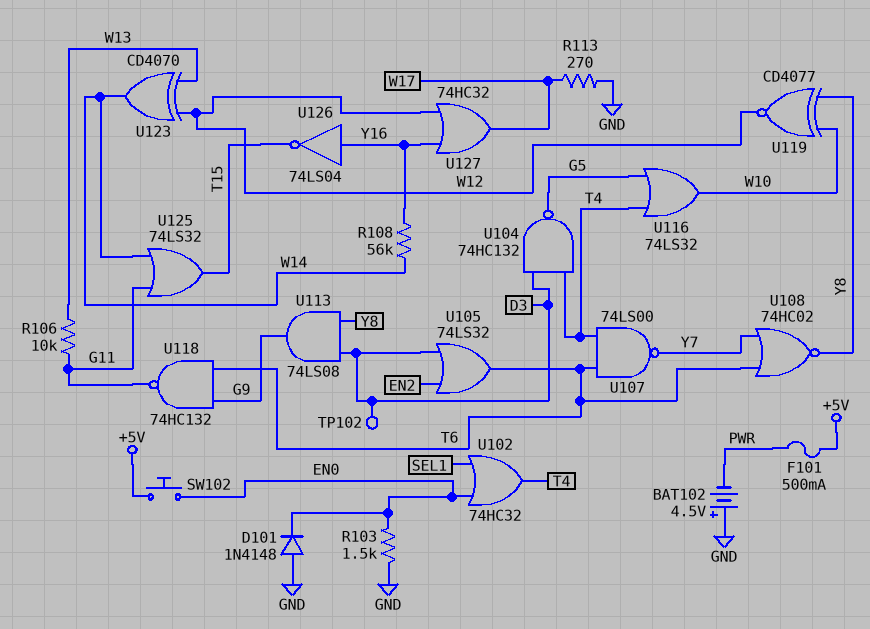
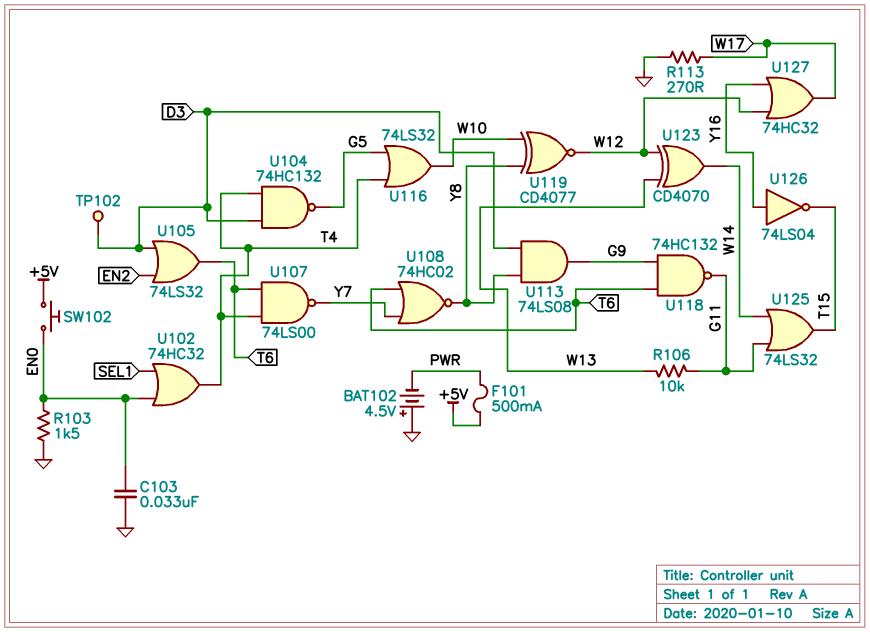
C103: none -> 33nF (EN0, GND)
D101: diode 1N4148 (A GND, K EN0) -> none
R108: 56k (W14, Y16) -> none

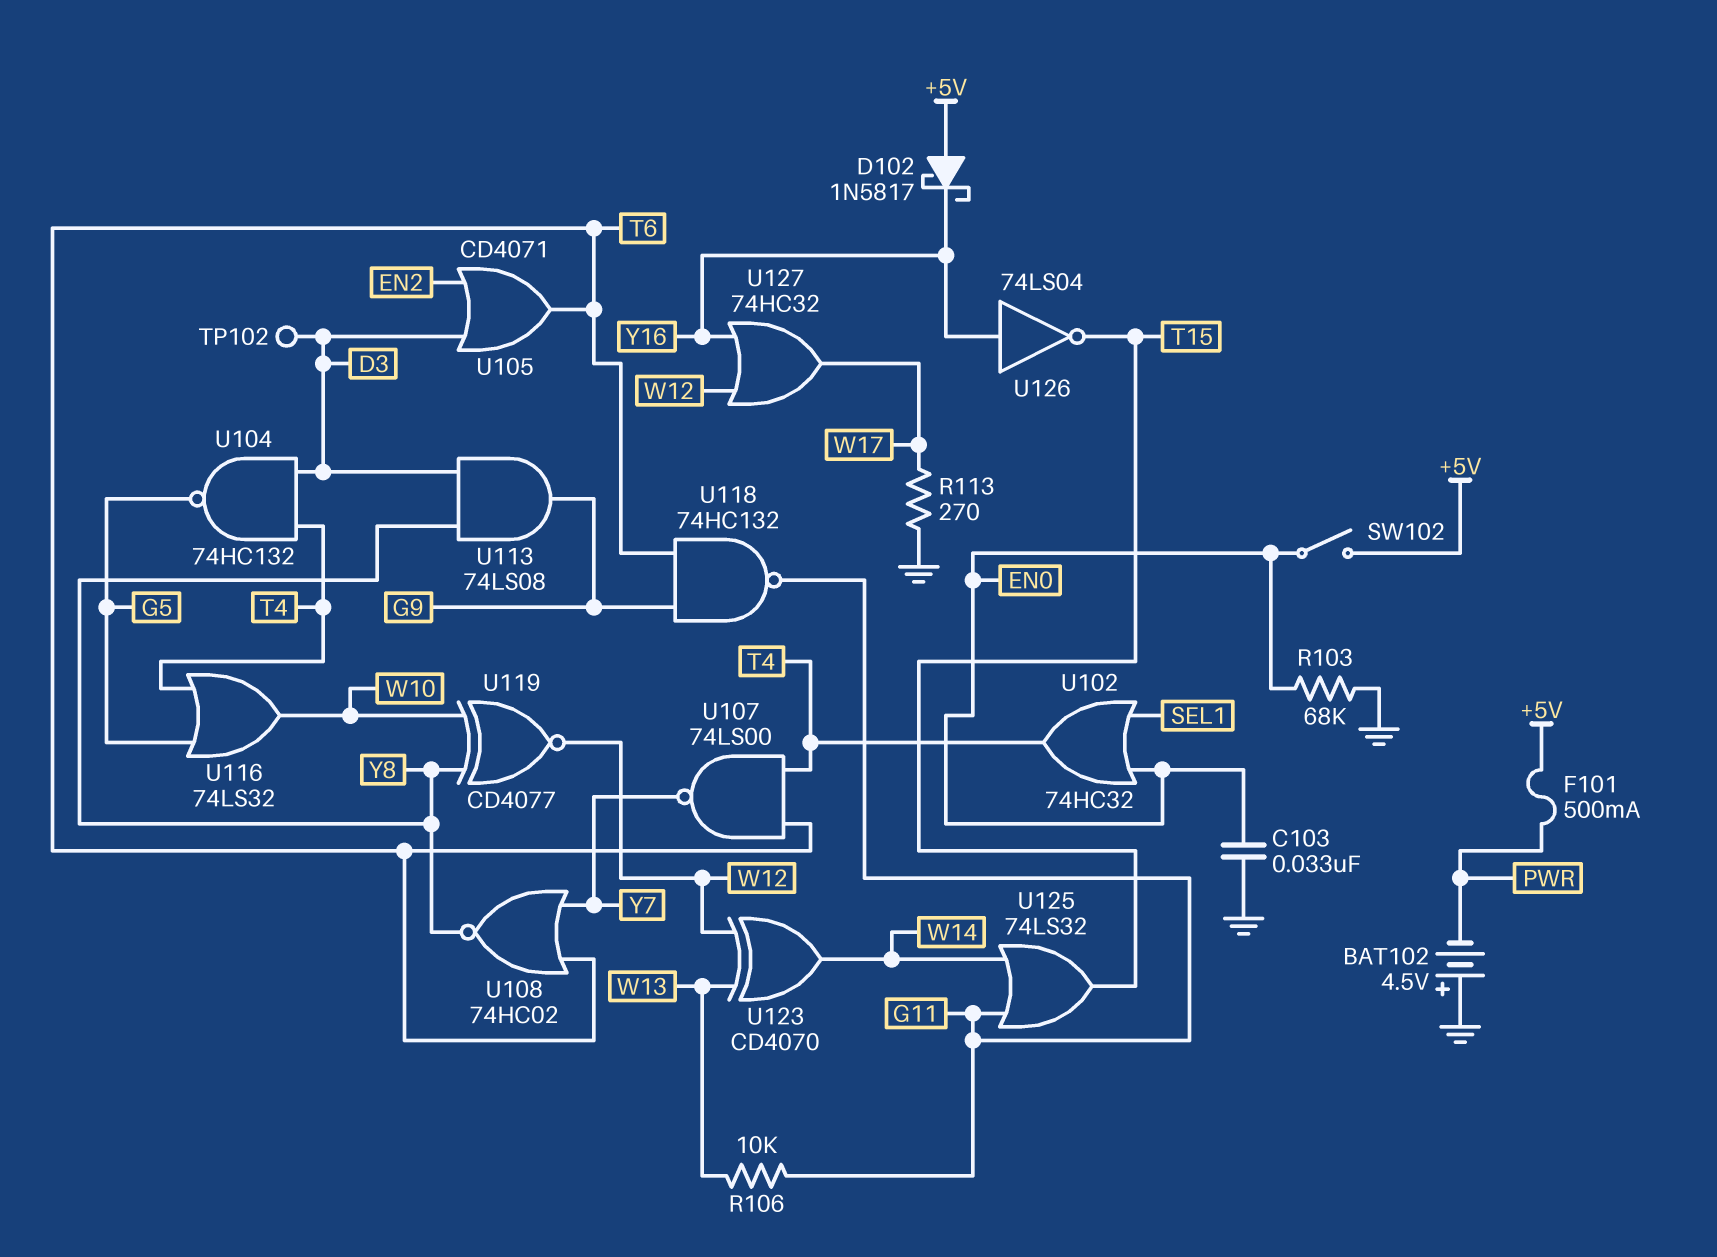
D102: none -> schottky 1N5817 (A +5V, K Y16)
R103: 1.5k (EN0, GND) -> 68k (EN0, GND)
SW102: button (+5V, EN0) -> switch (+5V, EN0)
U105: OR 74LS32 (in D3, in EN2, out T6) -> OR CD4071 (in D3, in EN2, out T6)

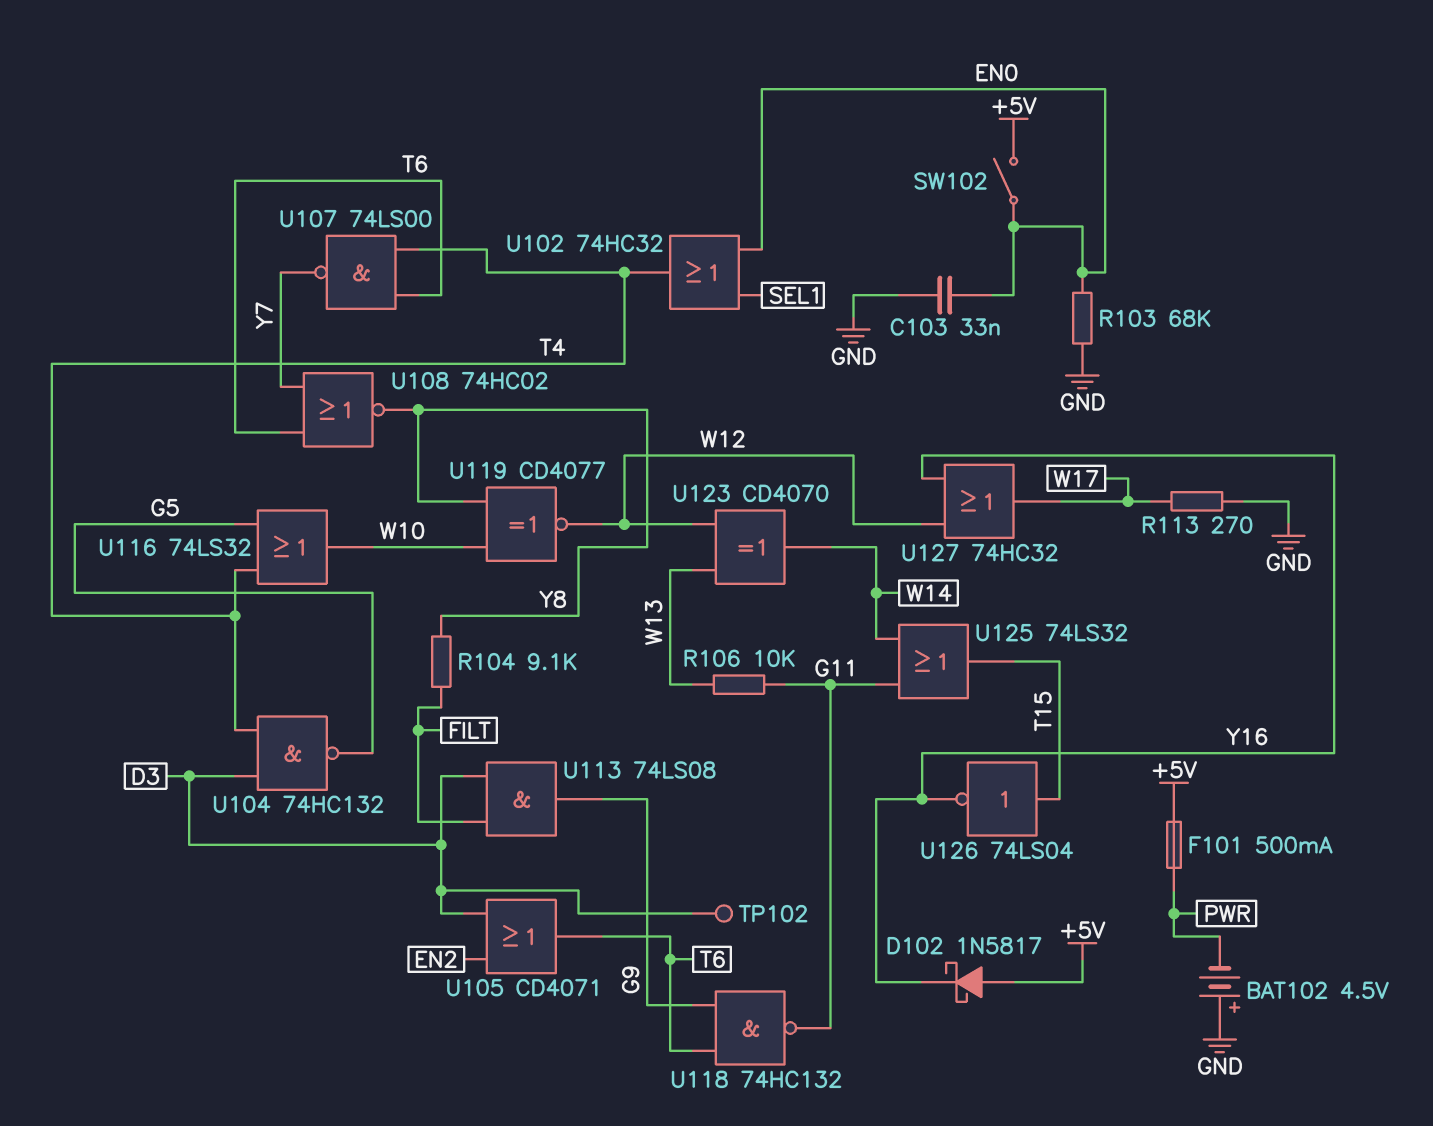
R104: none -> 9.1k (FILT, Y8)
U113: AND 74LS08 (in D3, in Y8, out G9) -> AND 74LS08 (in D3, in FILT, out G9)
U126: NOT 74LS04 (in Y16, out T15) -> NOT 74LS04 (in T15, out Y16)

